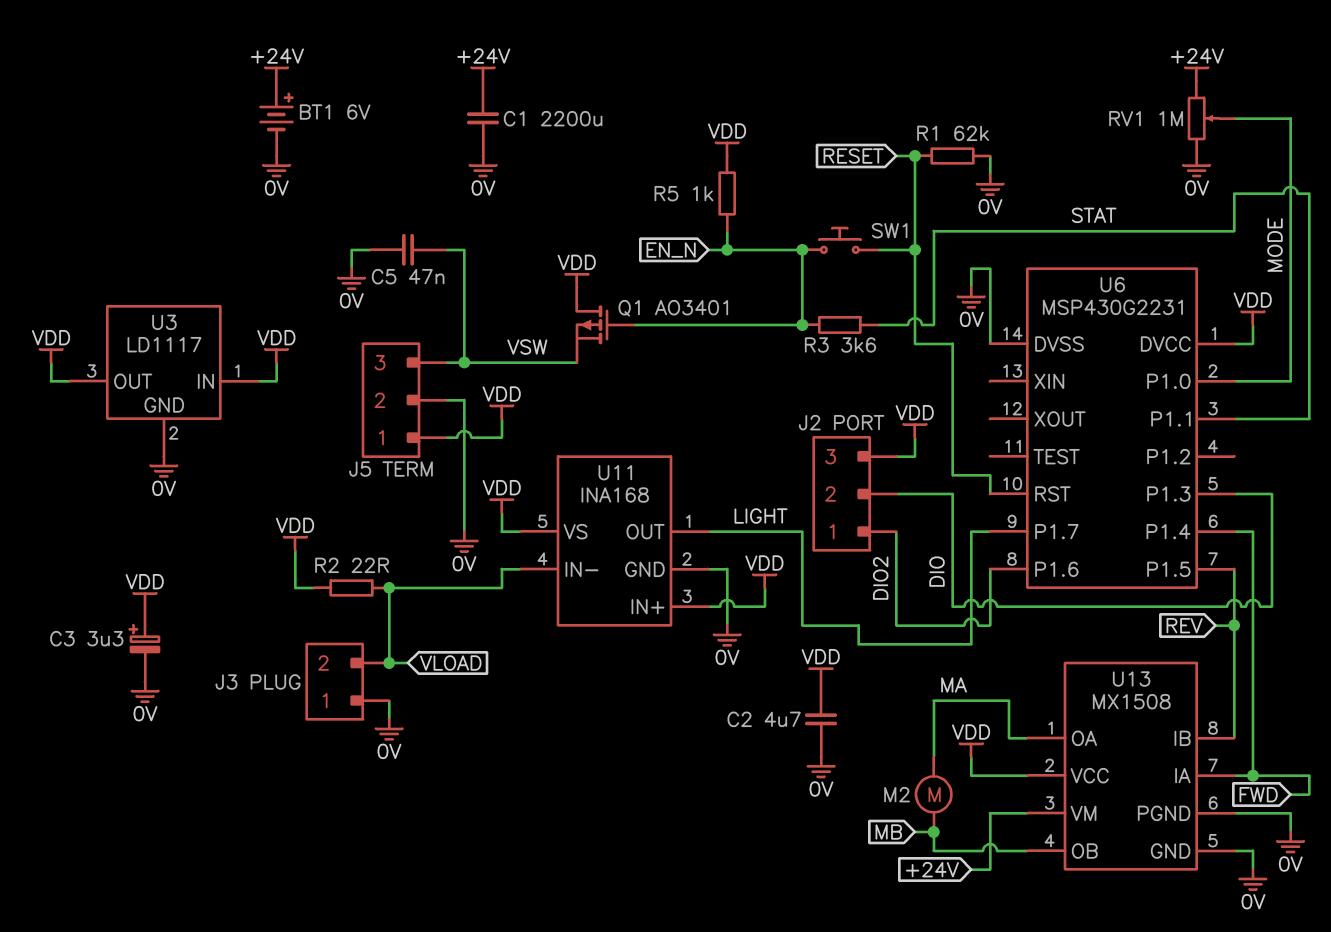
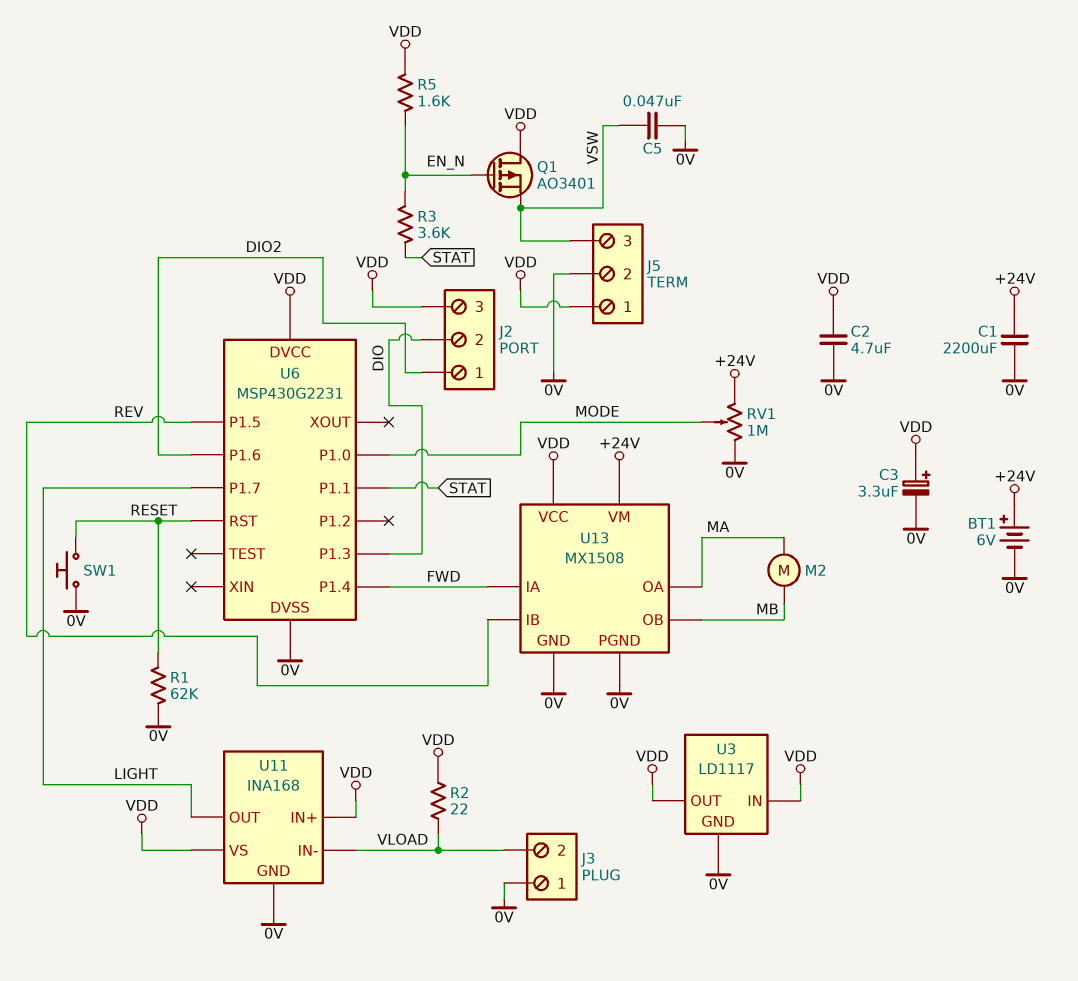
R5: 1k (EN_N, VDD) -> 1.6k (EN_N, VDD)
SW1: button (EN_N, RESET) -> button (0V, RESET)

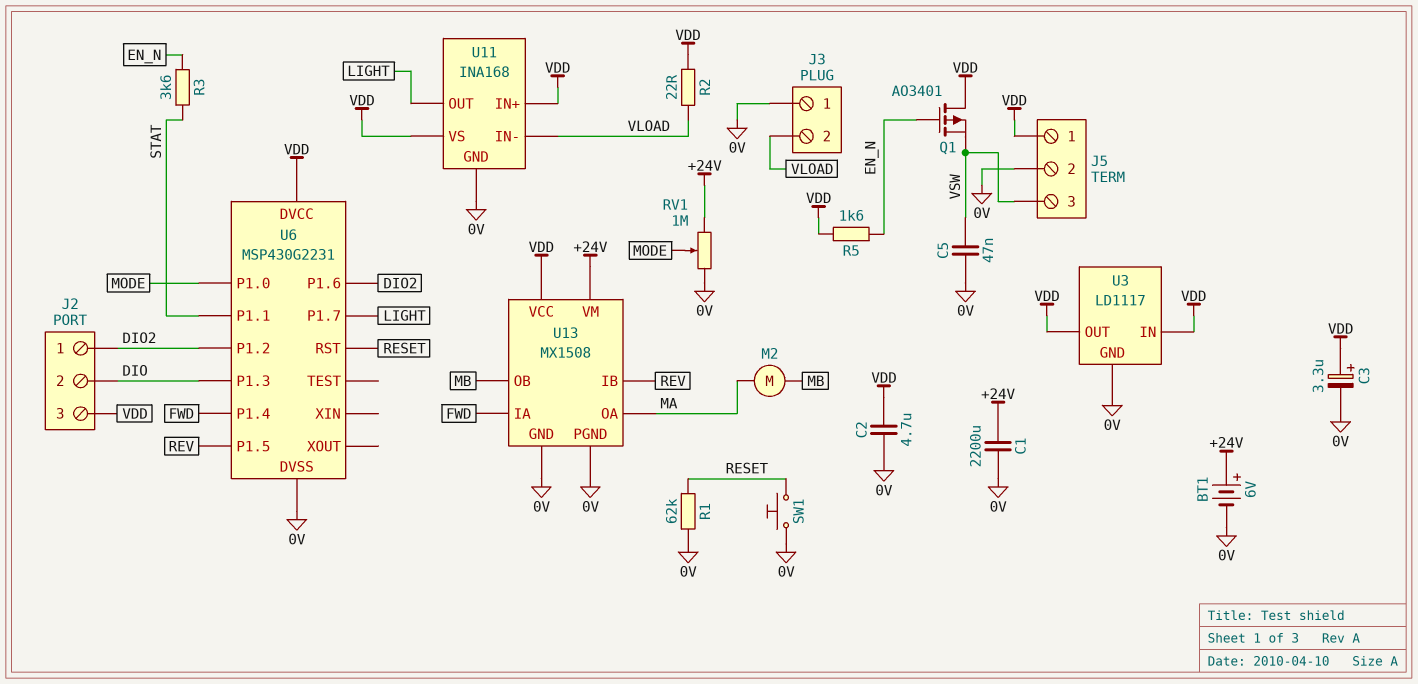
U6 pin P1.2: none -> DIO2

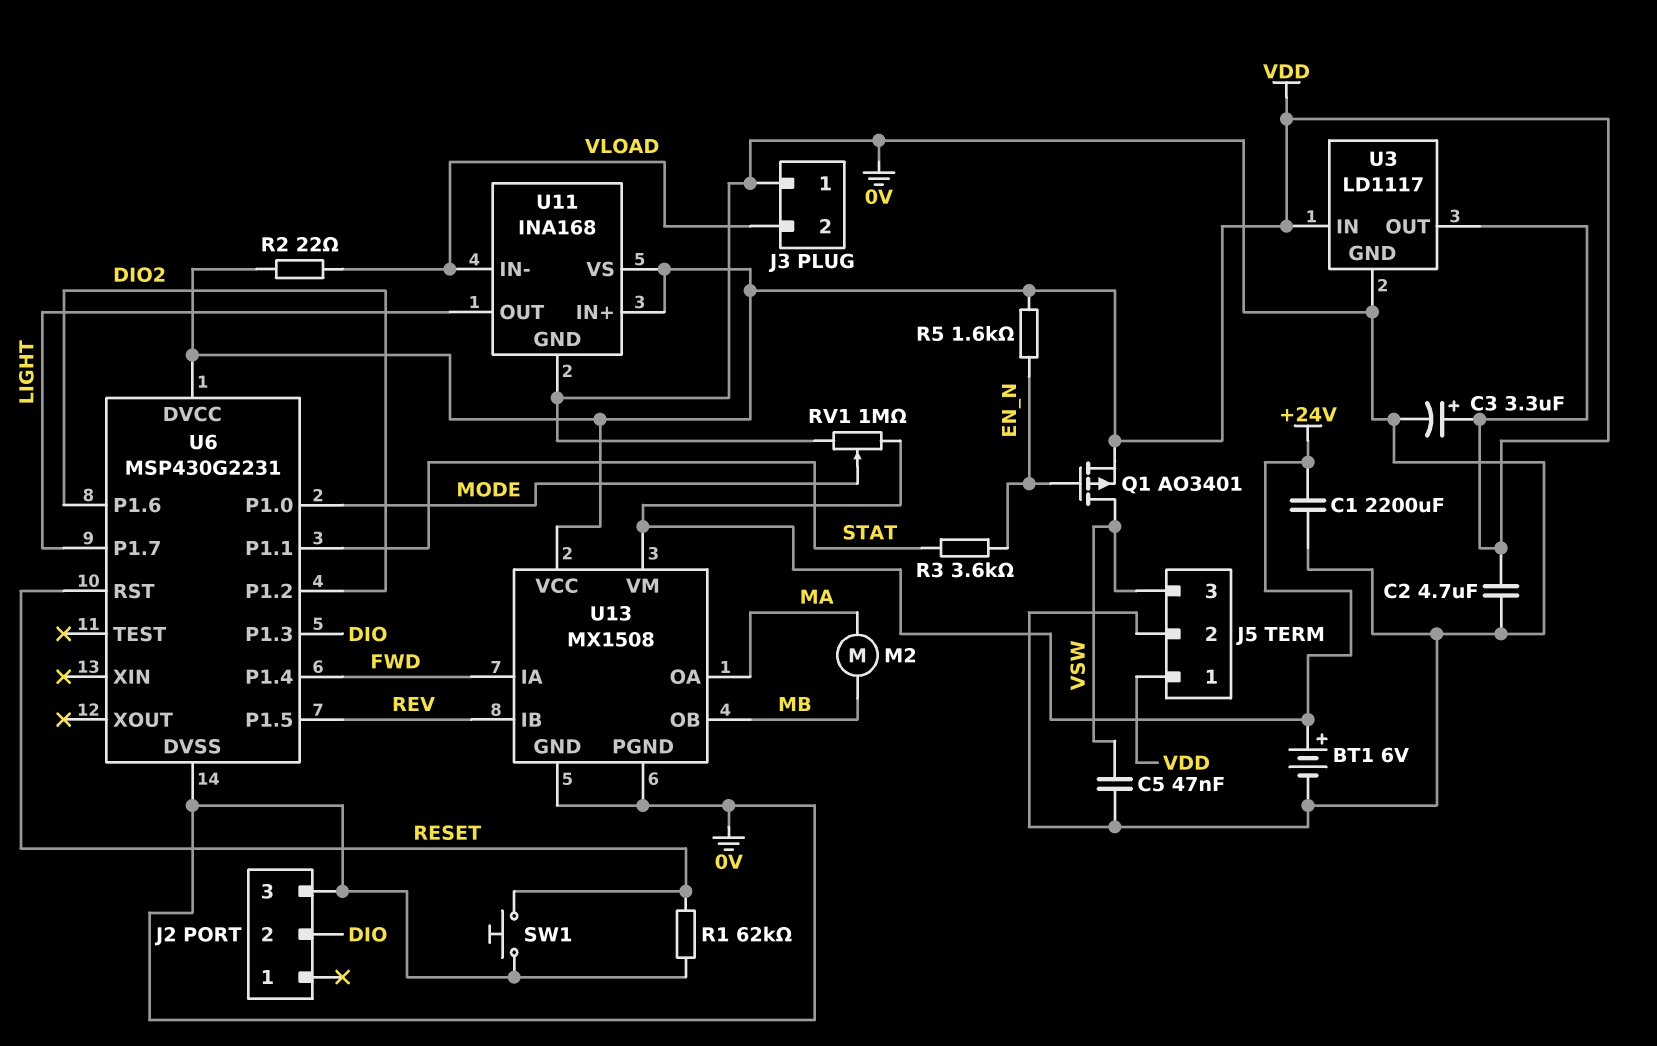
J2 pin 1: DIO2 -> none
J2 pin 3: VDD -> 0V
Q1: PMOS AO3401 (G EN_N, D VDD, S VSW) -> PMOS AO3401 (G EN_N, D VSW, S VDD)

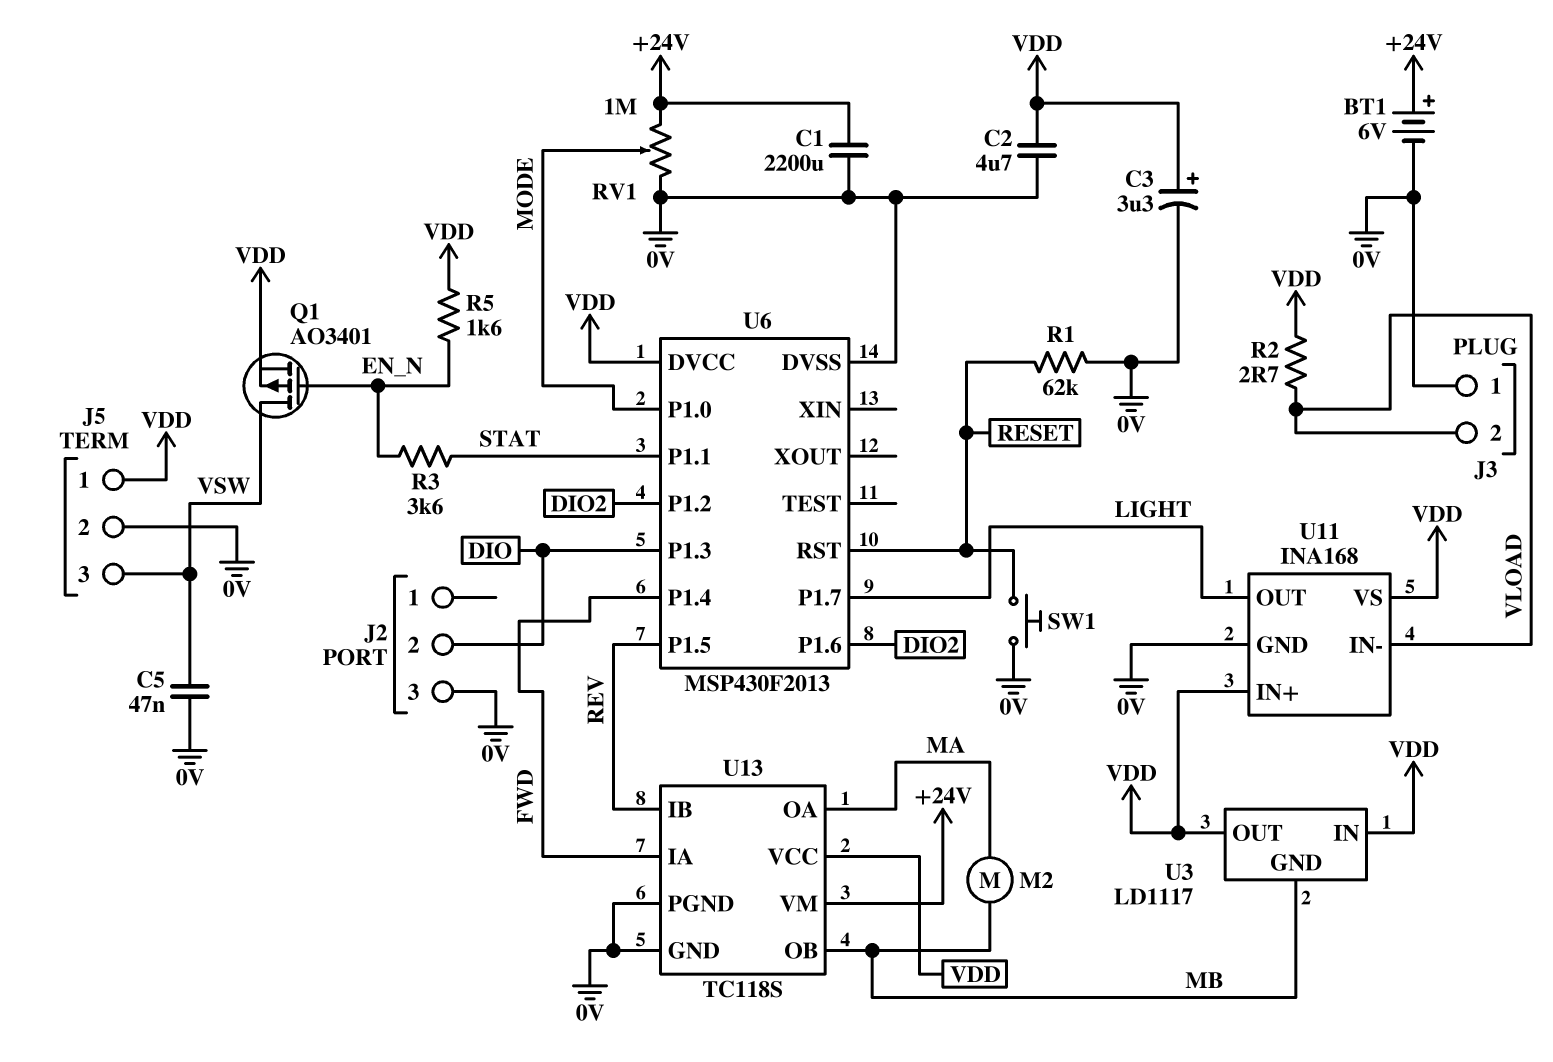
R2: 22 (VDD, VLOAD) -> 2.7 (VDD, VLOAD)
U3 pin GND: 0V -> MB
U6: MSP430G2231 -> MSP430F2013
U13: MX1508 -> TC118S

